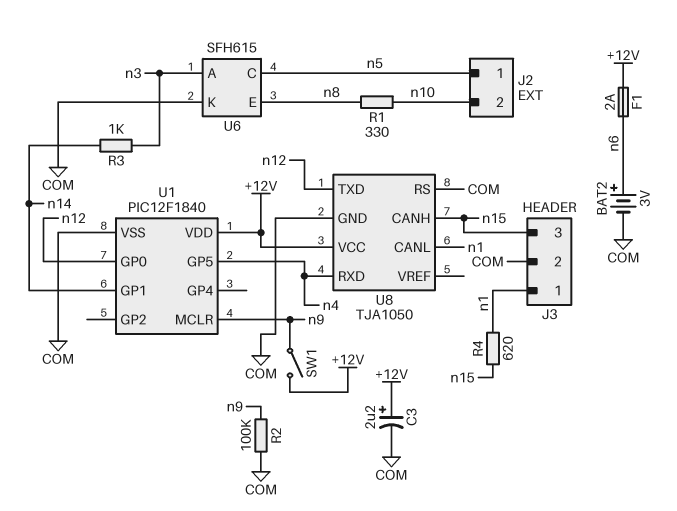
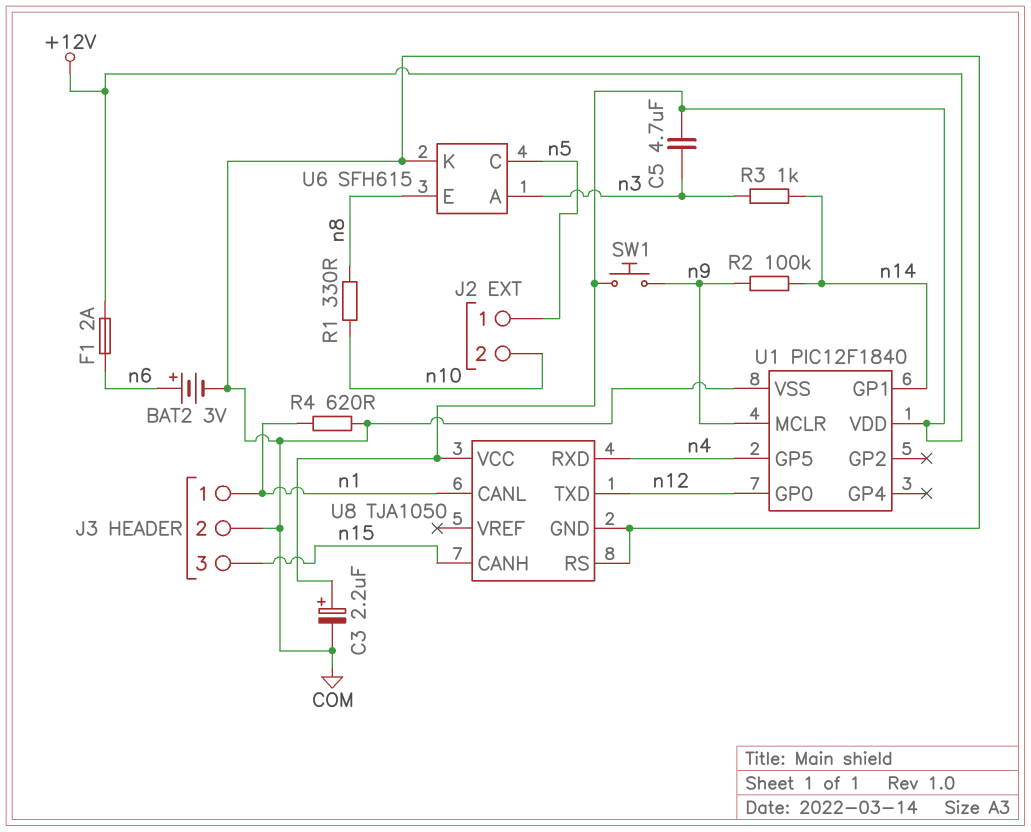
C5: none -> 4.7uF (+12V, n3)
R2: 100k (COM, n9) -> 100k (n9, n14)
R4: 620 (n1, n15) -> 620 (COM, n1)
SW1: switch (+12V, n9) -> button (+12V, n9)

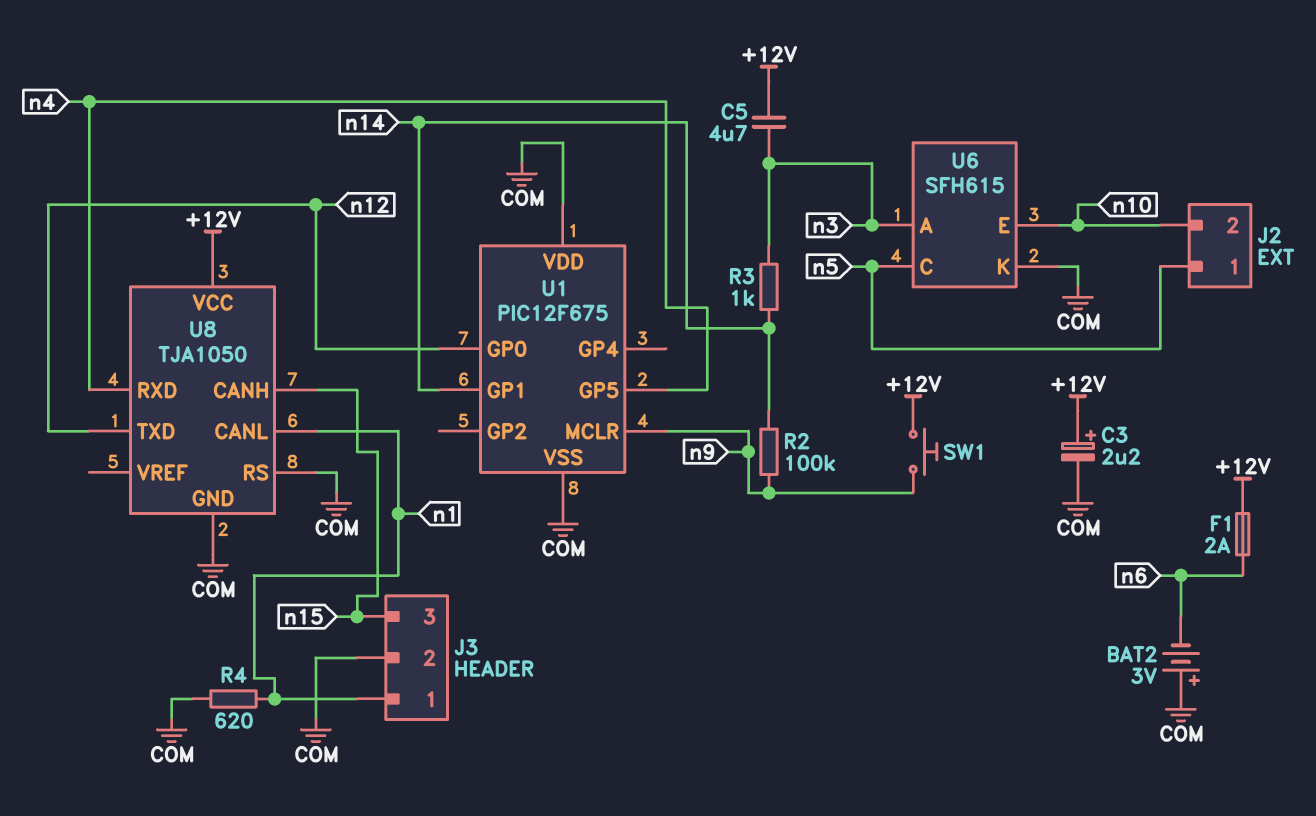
BAT2: 3V (plus n6, minus COM) -> 3V (plus COM, minus n6)
R1: 330 (n8, n10) -> none
U1: PIC12F1840 -> PIC12F675
U1 pin VDD: +12V -> COM
U6 pin E: n8 -> n10

